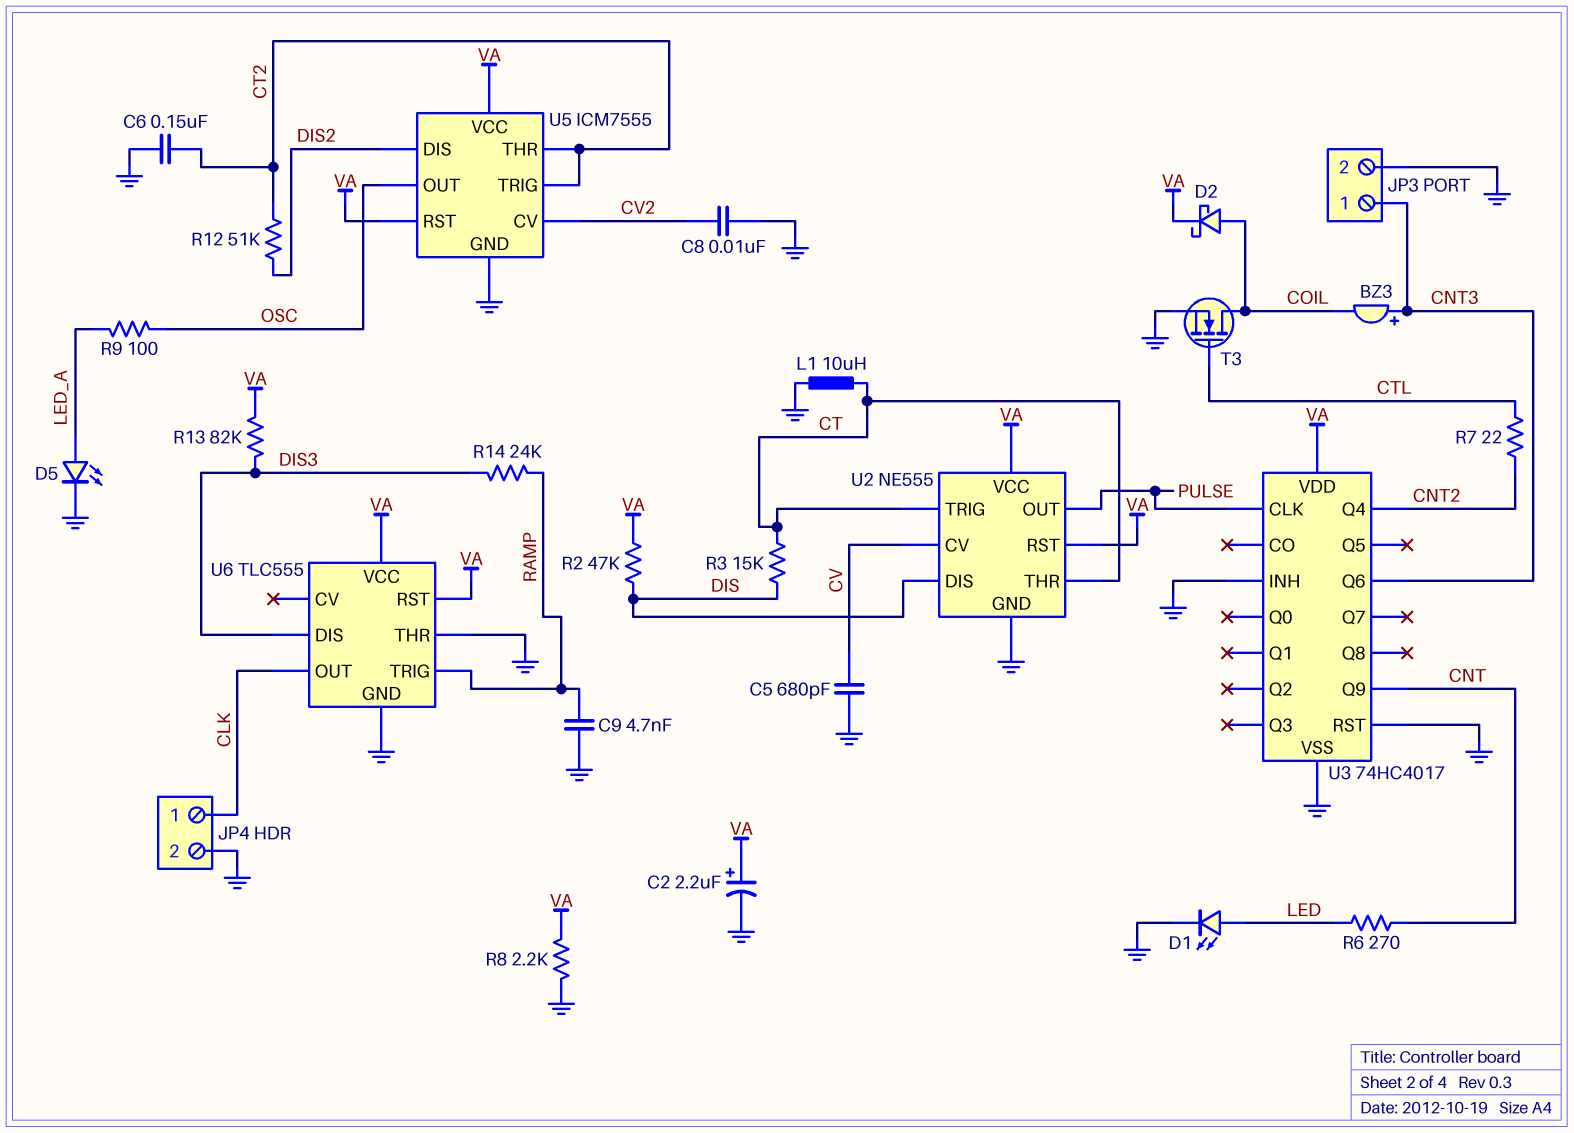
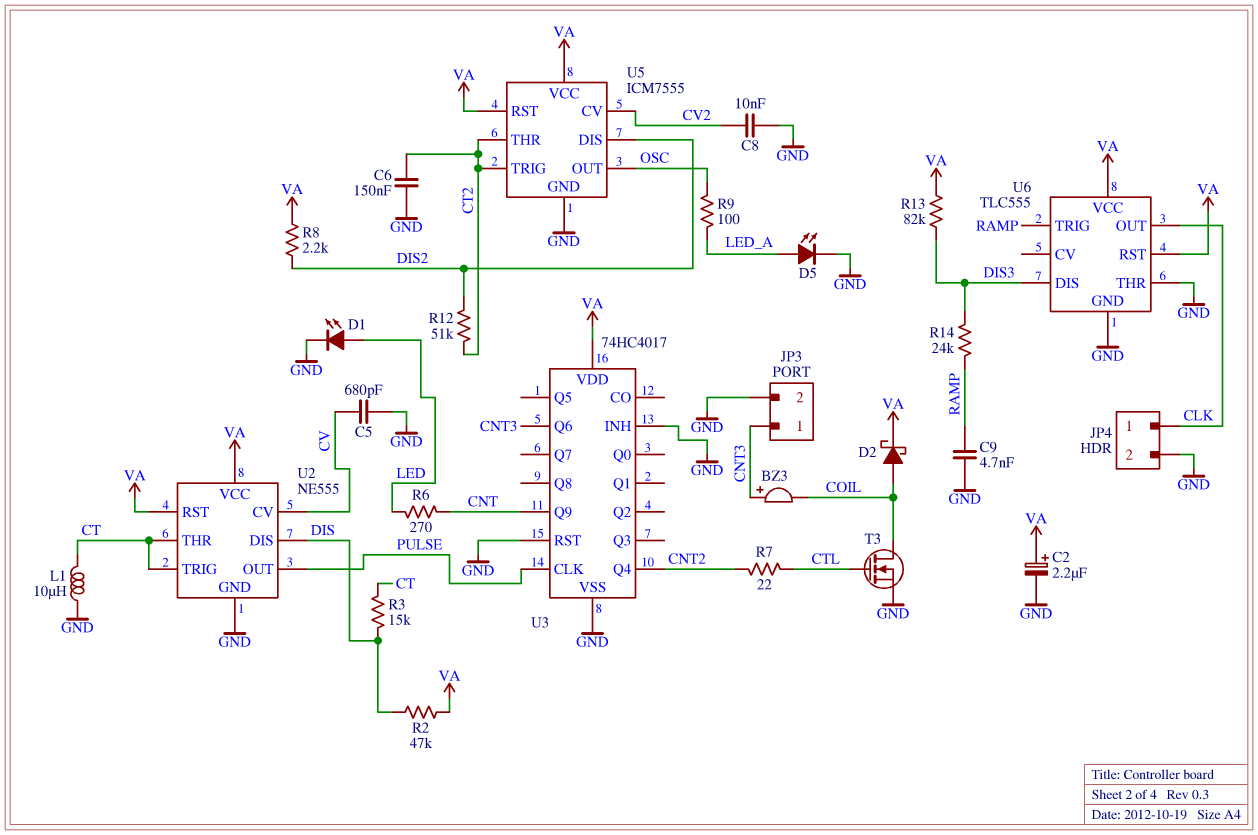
R8: 2.2k (GND, VA) -> 2.2k (DIS2, VA)

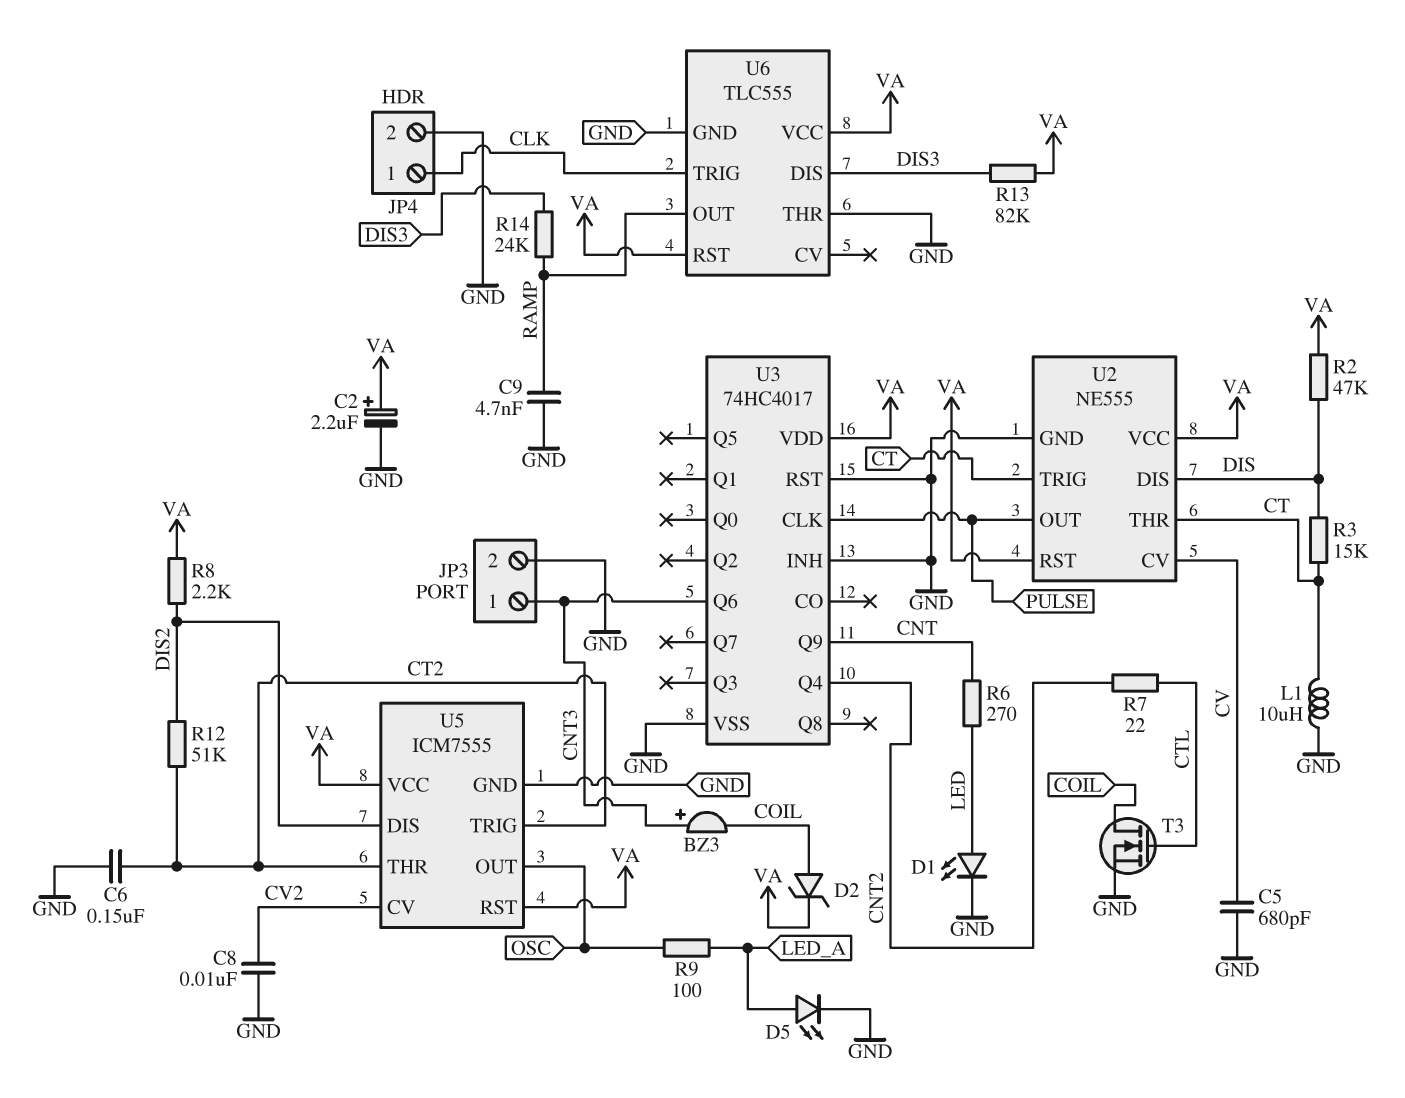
D2: schottky (A COIL, K VA) -> zener (A COIL, K VA)
U6 pin OUT: CLK -> RAMP
U6 pin TRIG: RAMP -> CLK

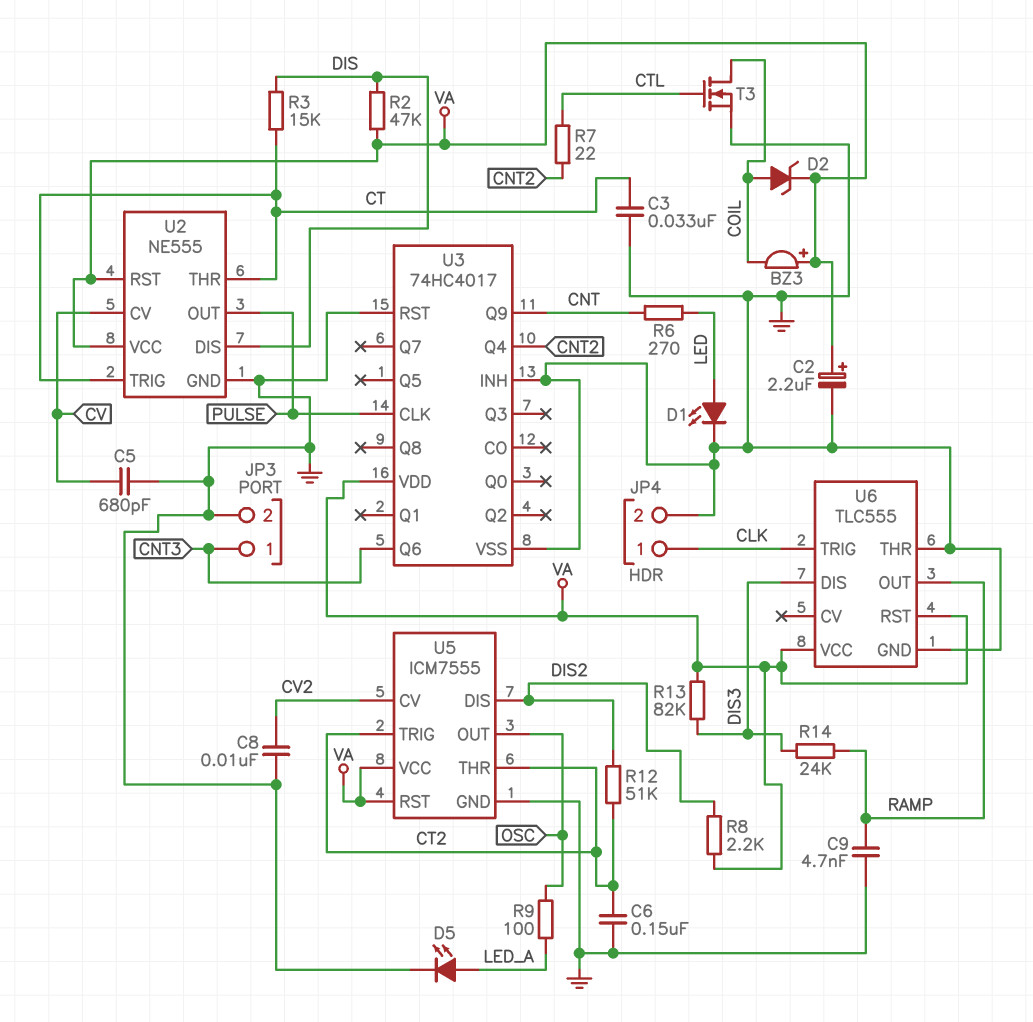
BZ3: buzzer (plus CNT3, minus COIL) -> buzzer (plus VA, minus COIL)
C3: none -> 33nF (CT, GND)
L1: 10uH (CT, GND) -> none

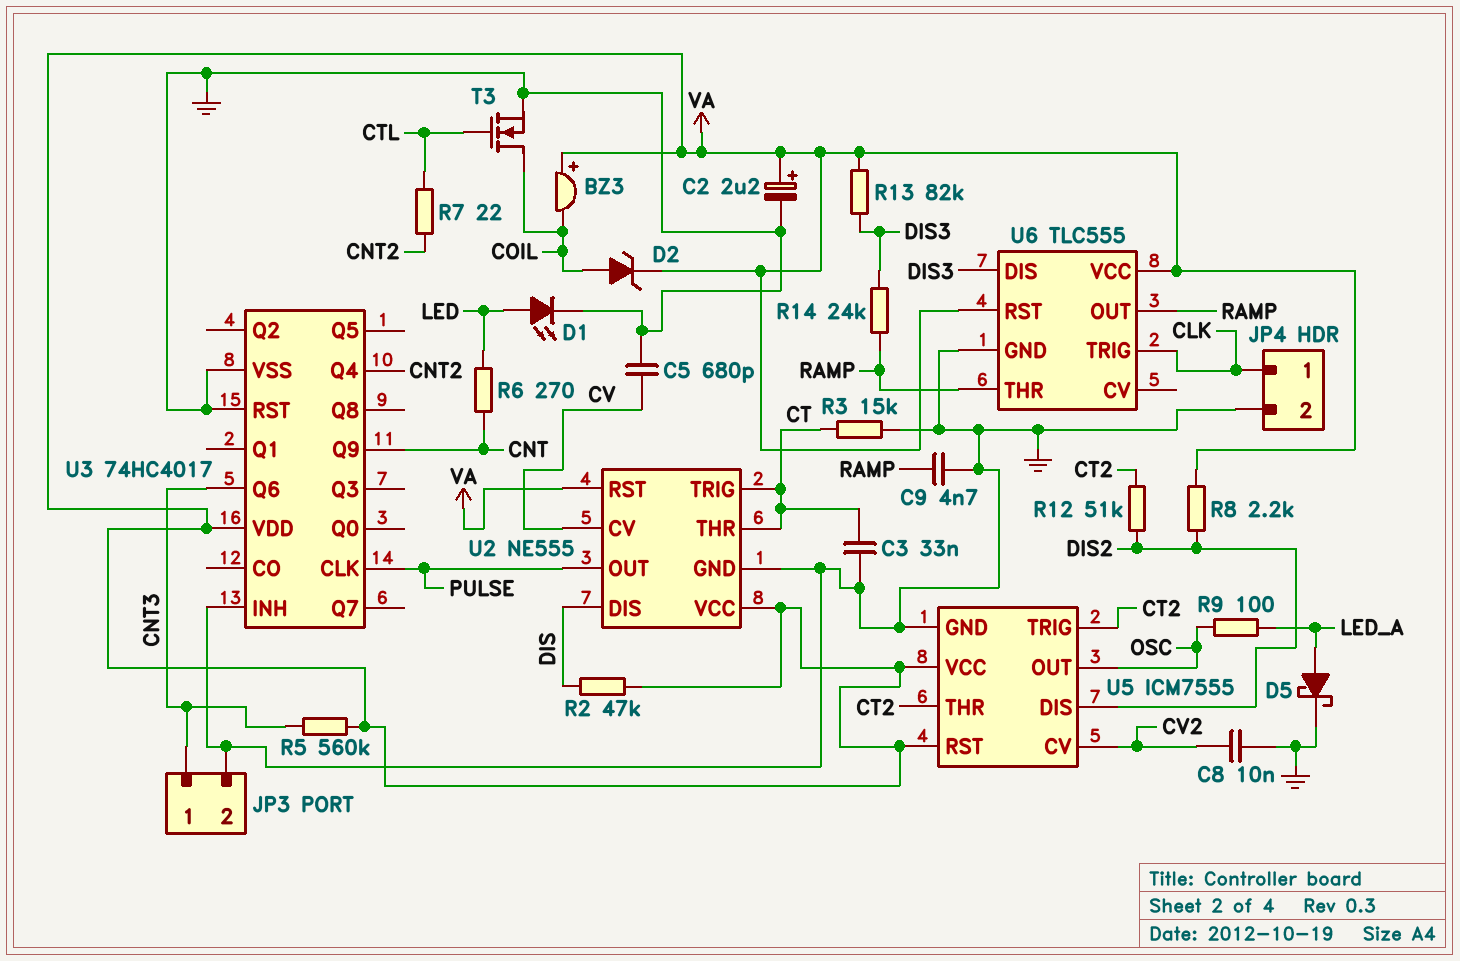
C6: 150nF (CT2, GND) -> none
D5: LED (A LED_A, K GND) -> schottky (A LED_A, K GND)
R3: 15k (CT, DIS) -> 15k (CT, GND)
R5: none -> 560k (CNT3, VA)
U6 pin THR: GND -> RAMP

